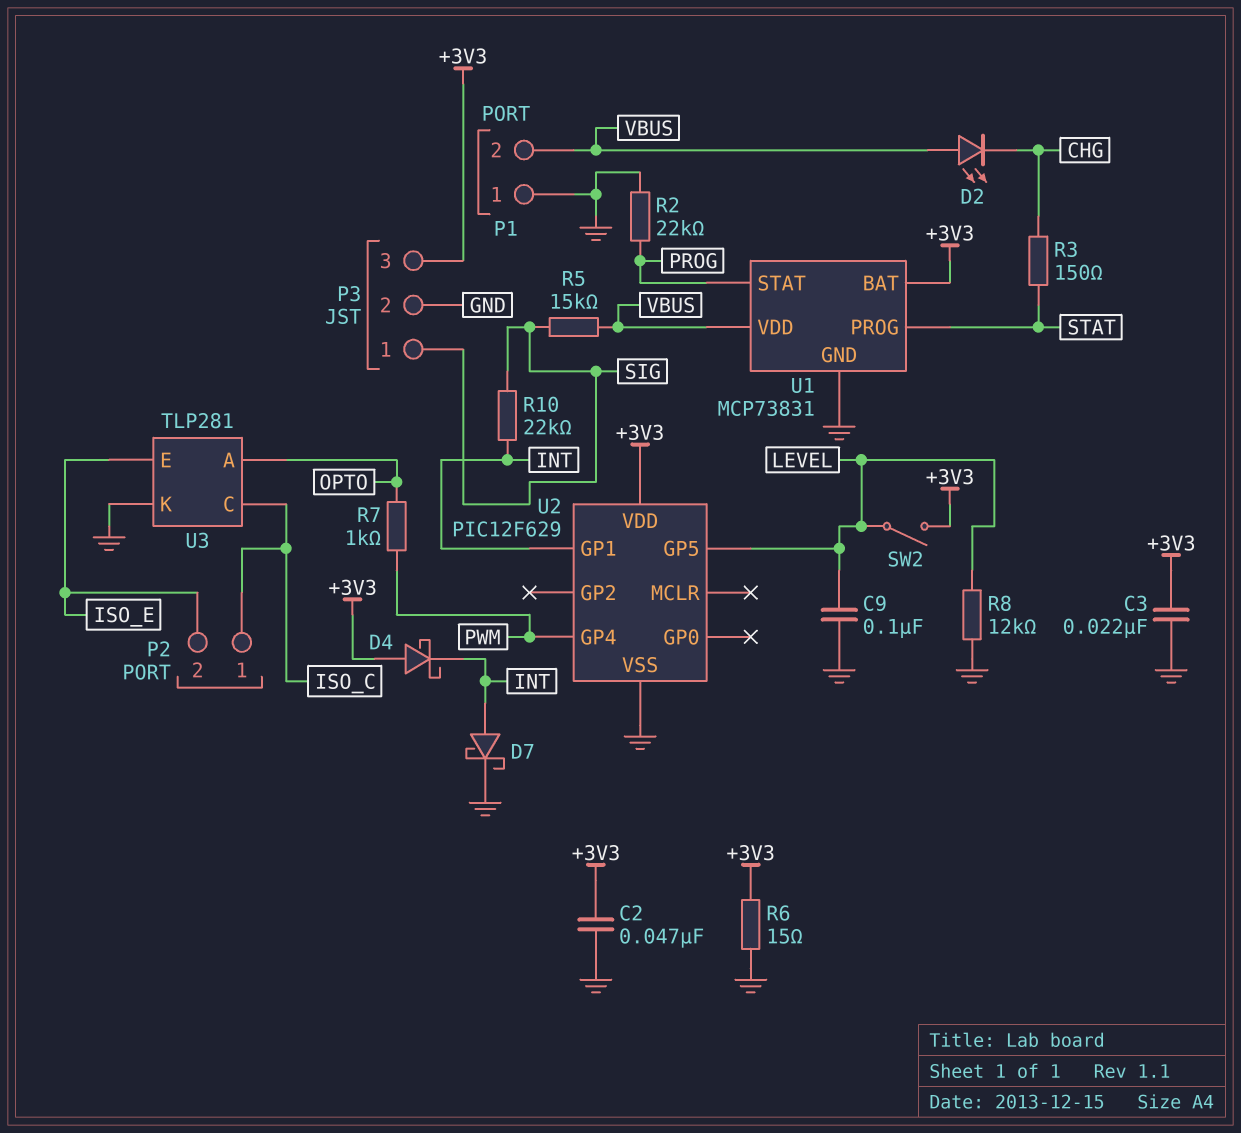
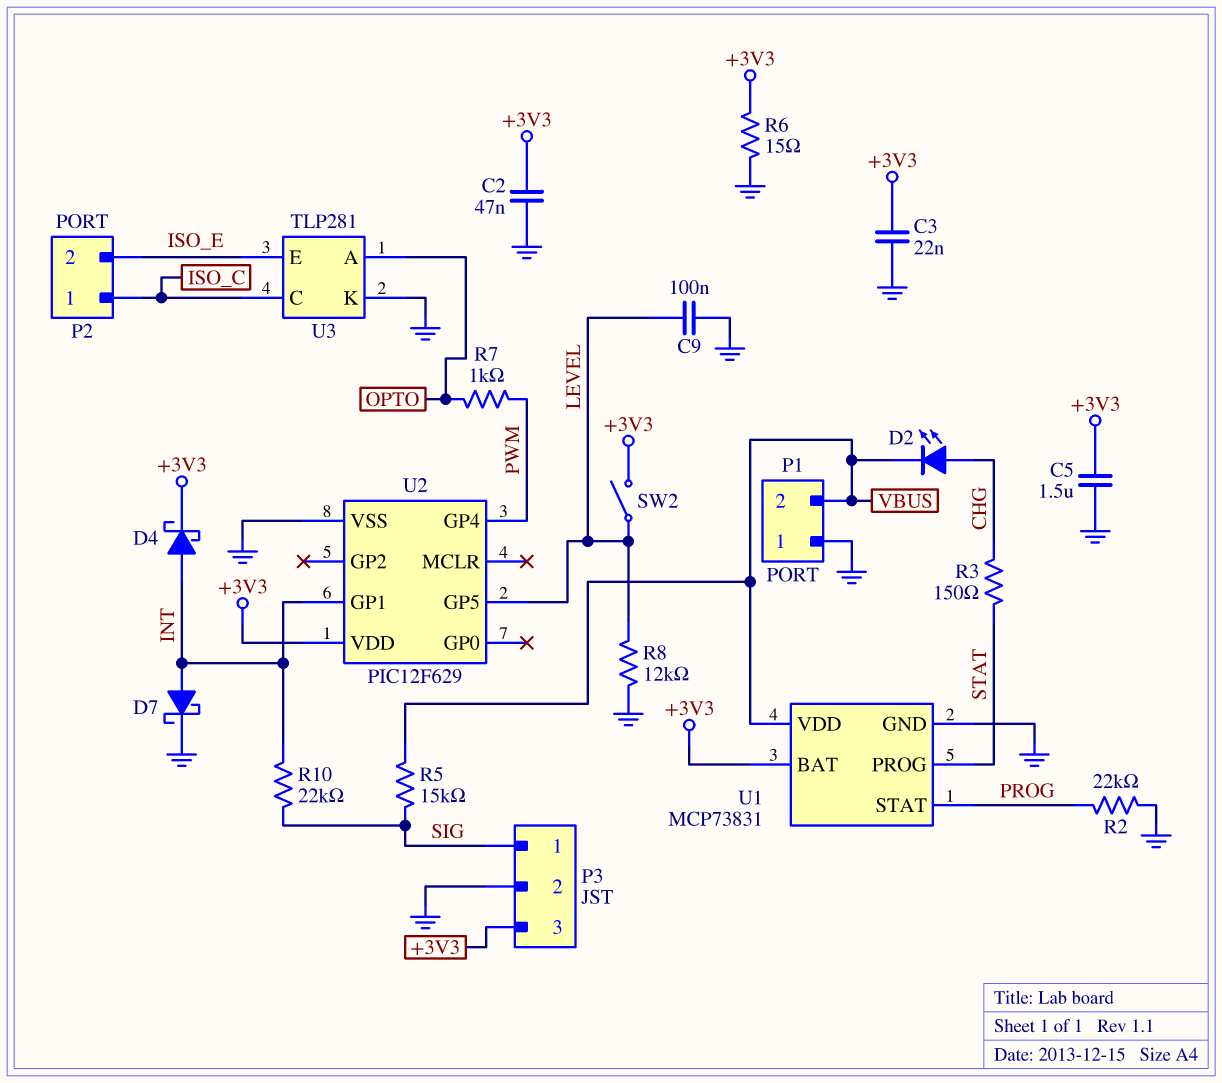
C5: none -> 1.5uF (+3V3, GND)
D2: LED (A VBUS, K CHG) -> LED (A CHG, K VBUS)
D4: schottky (A +3V3, K INT) -> schottky (A INT, K +3V3)

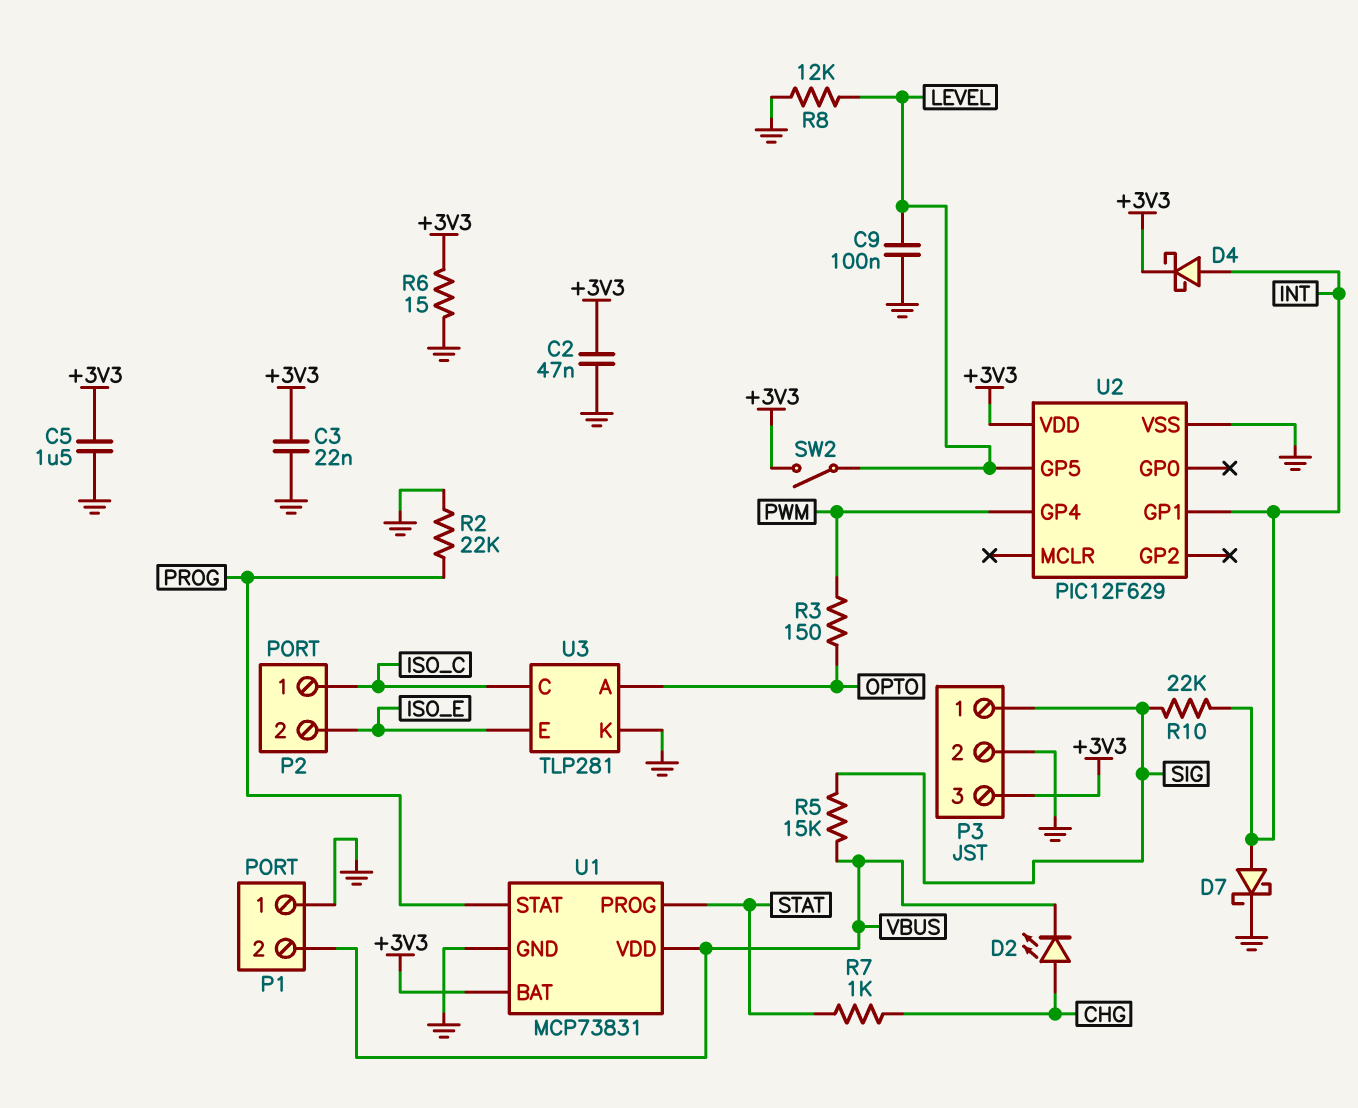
R3: 150 (CHG, STAT) -> 150 (OPTO, PWM)
R7: 1k (OPTO, PWM) -> 1k (CHG, STAT)

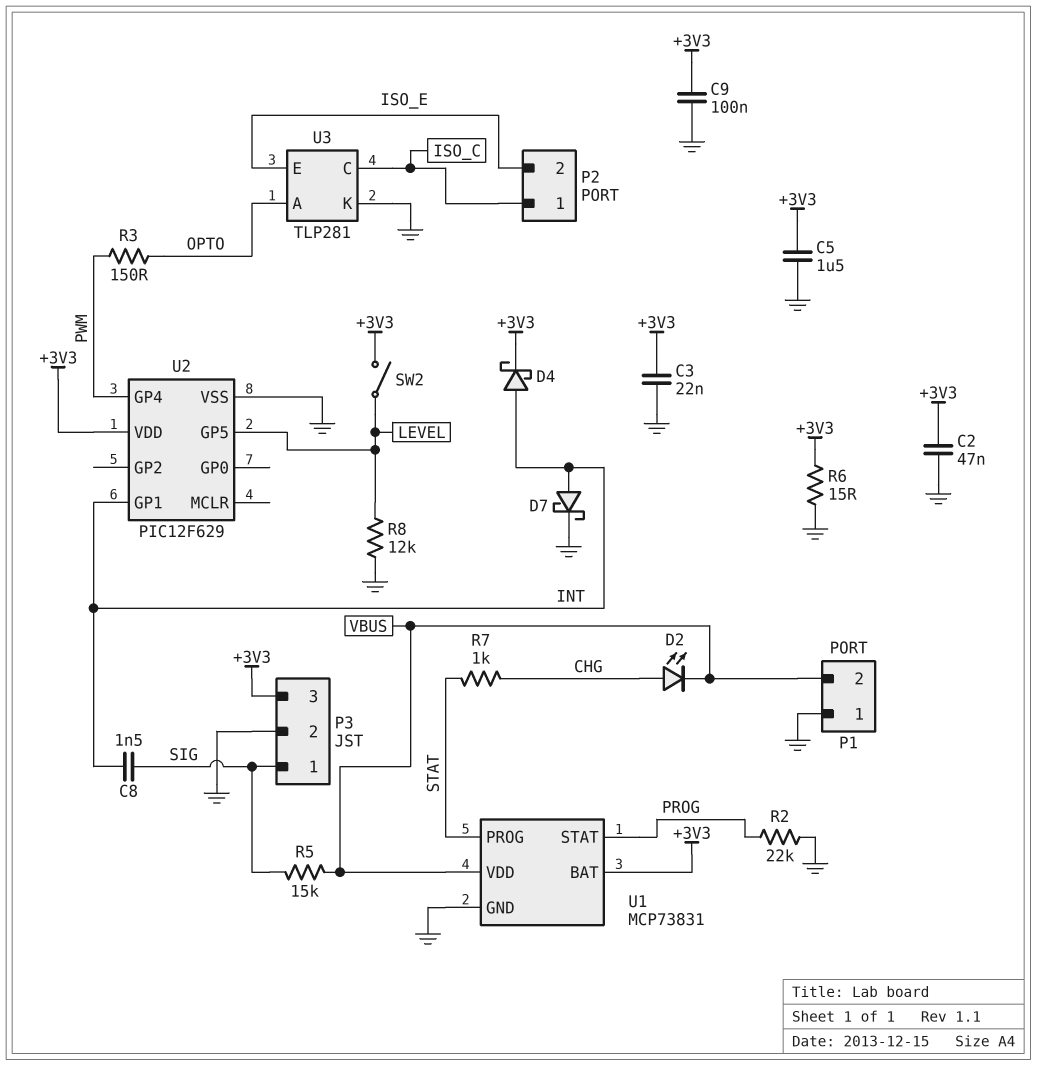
C8: none -> 1.5nF (INT, SIG)
C9: 100nF (GND, LEVEL) -> 100nF (+3V3, GND)
R10: 22k (INT, SIG) -> none

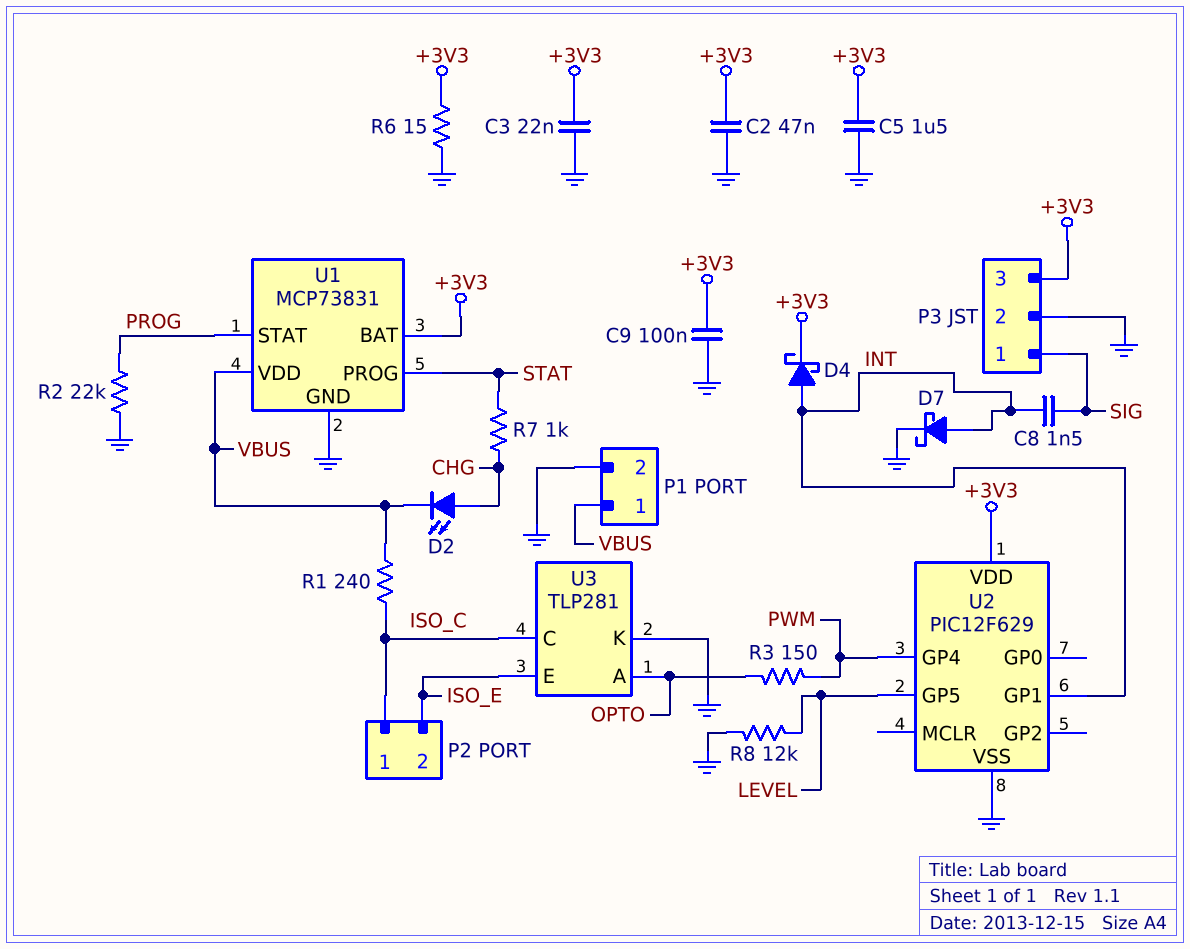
P1 pin 1: GND -> VBUS
P1 pin 2: VBUS -> GND
R1: none -> 240 (ISO_C, VBUS)
R5: 15k (SIG, VBUS) -> none
SW2: switch (+3V3, LEVEL) -> none

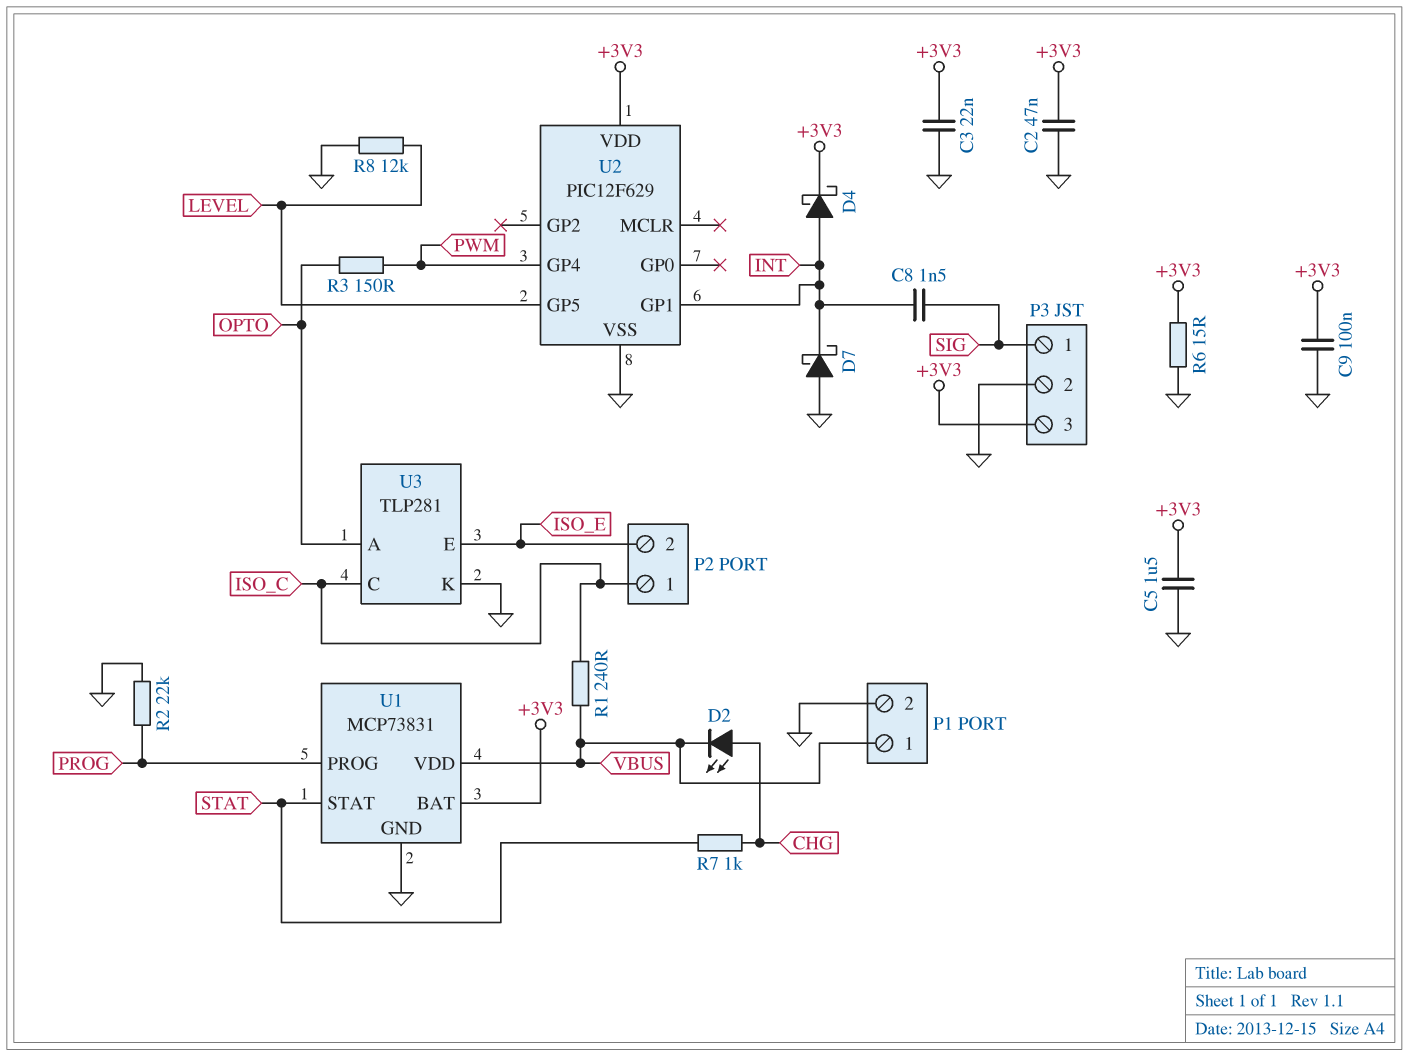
D7: schottky (A INT, K GND) -> schottky (A GND, K INT)
U1 pin PROG: STAT -> PROG
U1 pin STAT: PROG -> STAT

